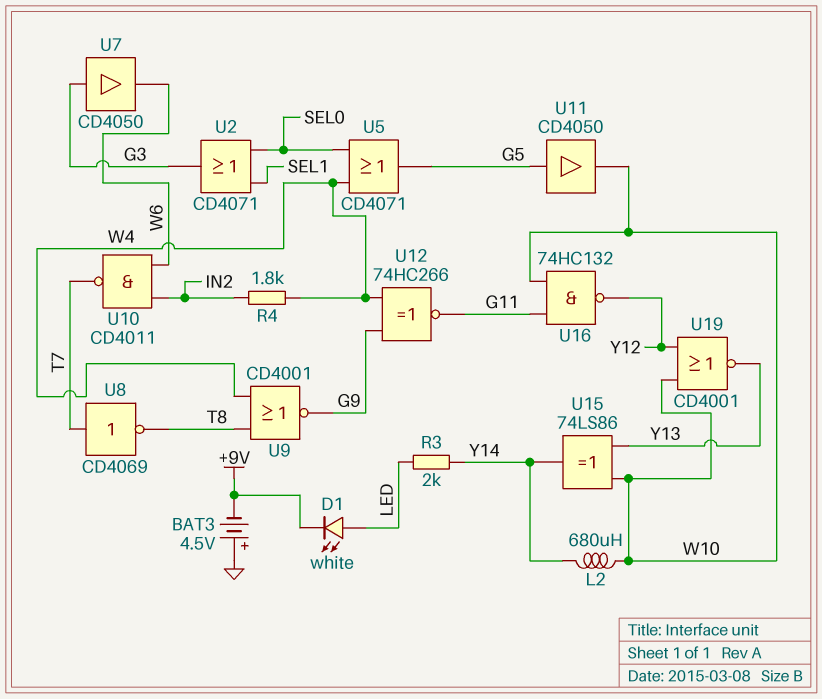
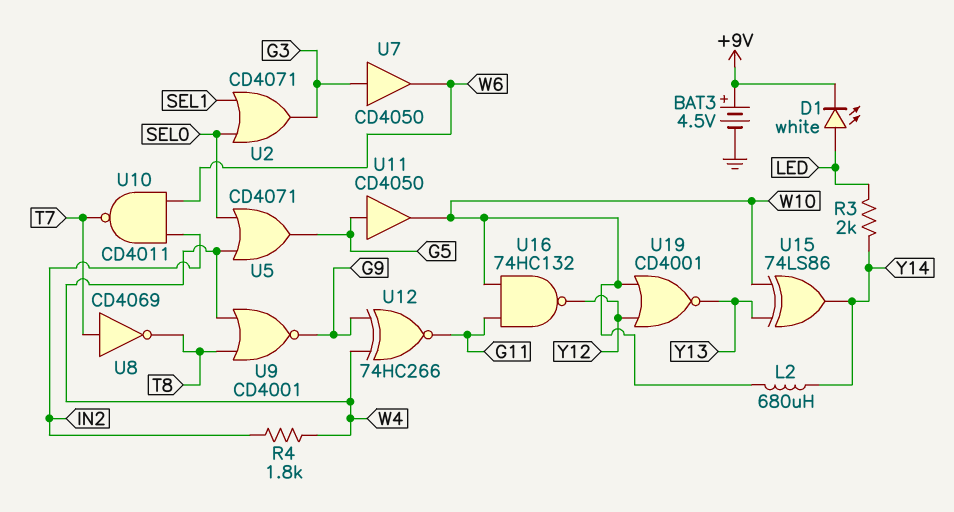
BAT3: 4.5V (plus GND, minus +9V) -> 4.5V (plus +9V, minus GND)

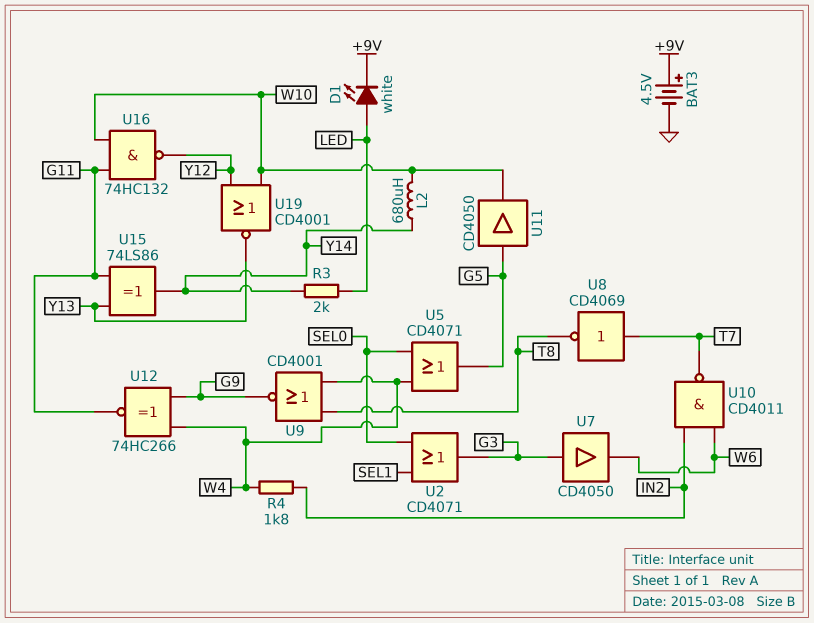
U15: XOR 74LS86 (in W10, in Y13, out Y14) -> XOR 74LS86 (in G11, in Y13, out Y14)

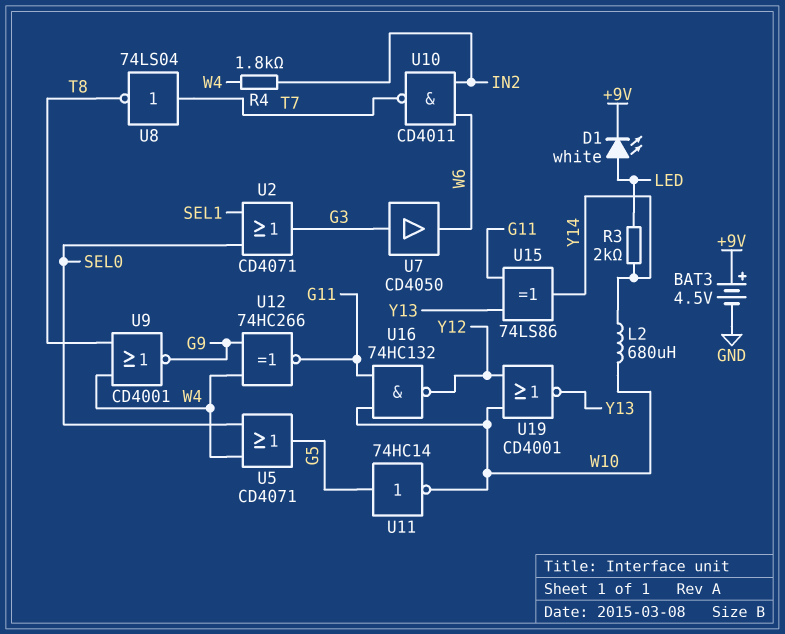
U8: NOT CD4069 (in T7, out T8) -> NOT 74LS04 (in T7, out T8)
U11: buffer CD4050 (in G5, out W10) -> NOT 74HC14 (in G5, out W10)

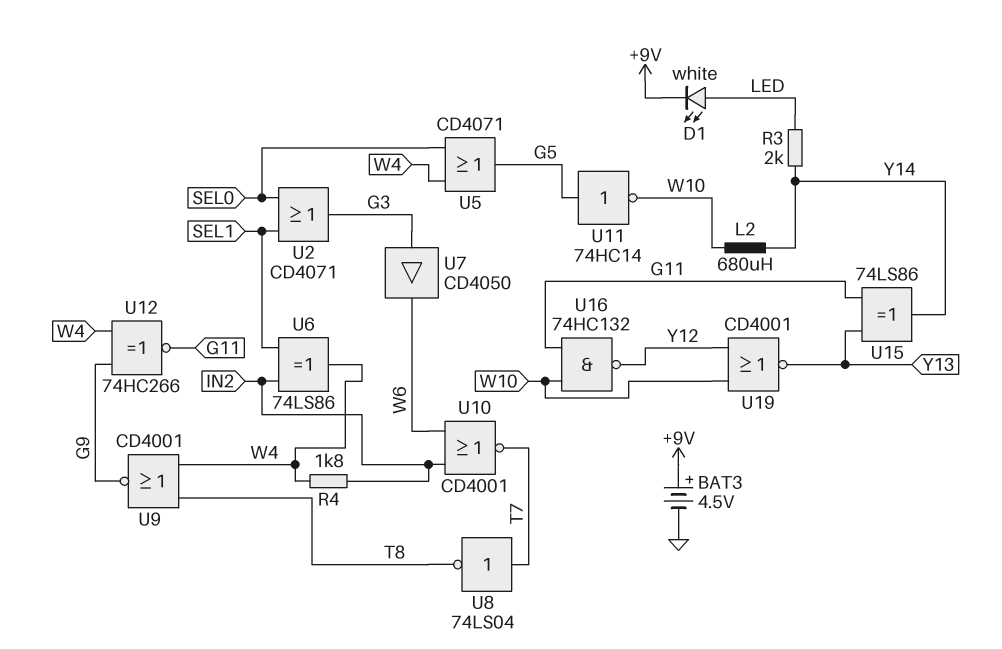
U6: none -> XOR 74LS86 (in IN2, in SEL1, out W4)
U10: NAND CD4011 (in IN2, in W6, out T7) -> NOR CD4001 (in IN2, in W6, out T7)

